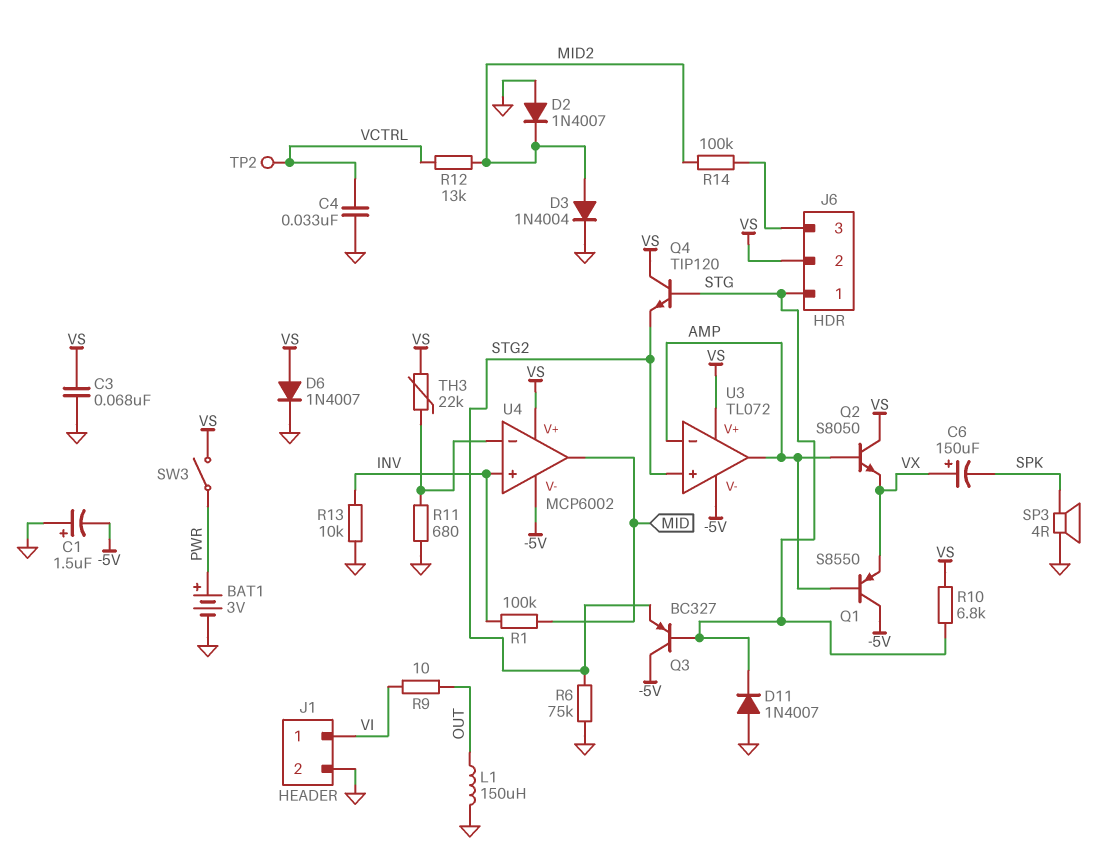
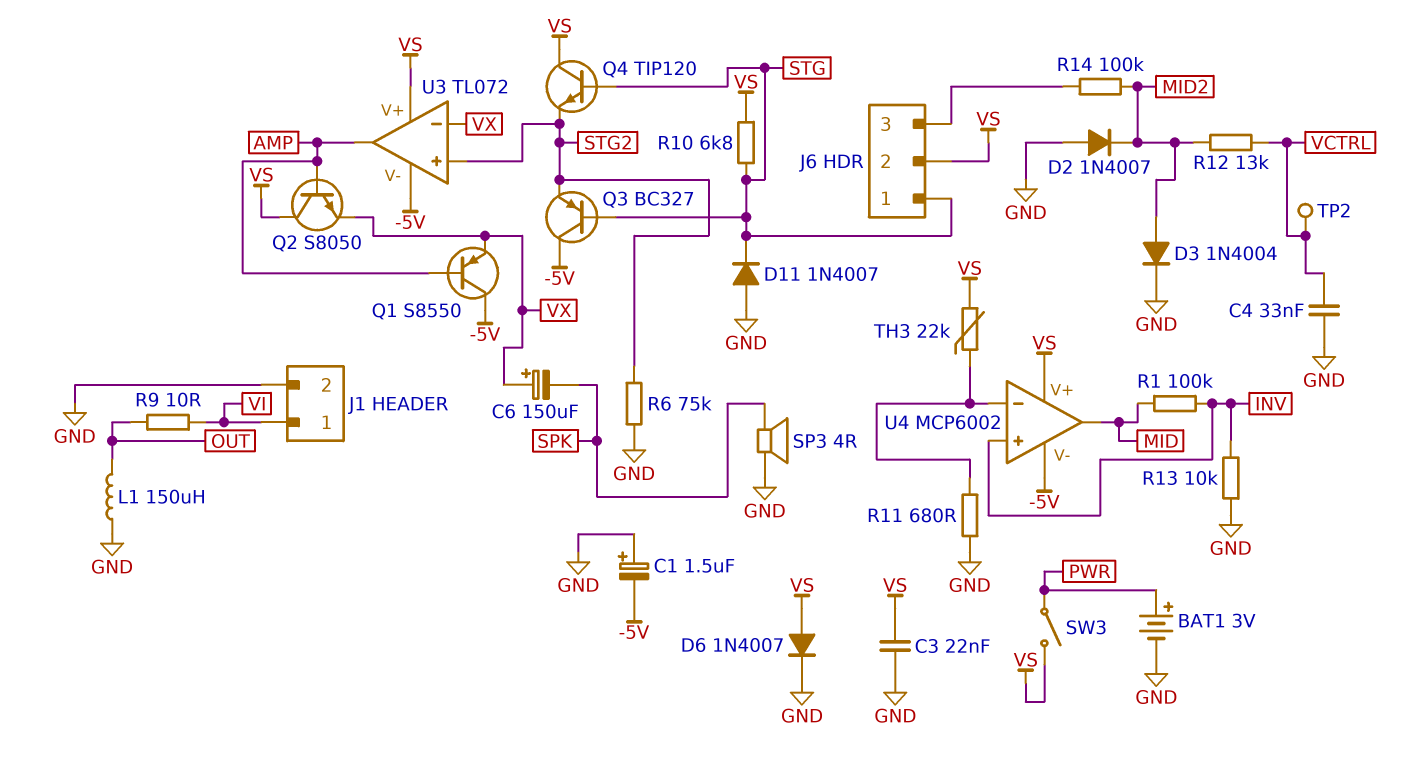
C3: 68nF (GND, VS) -> 22nF (GND, VS)
U3 pin in-: AMP -> VX

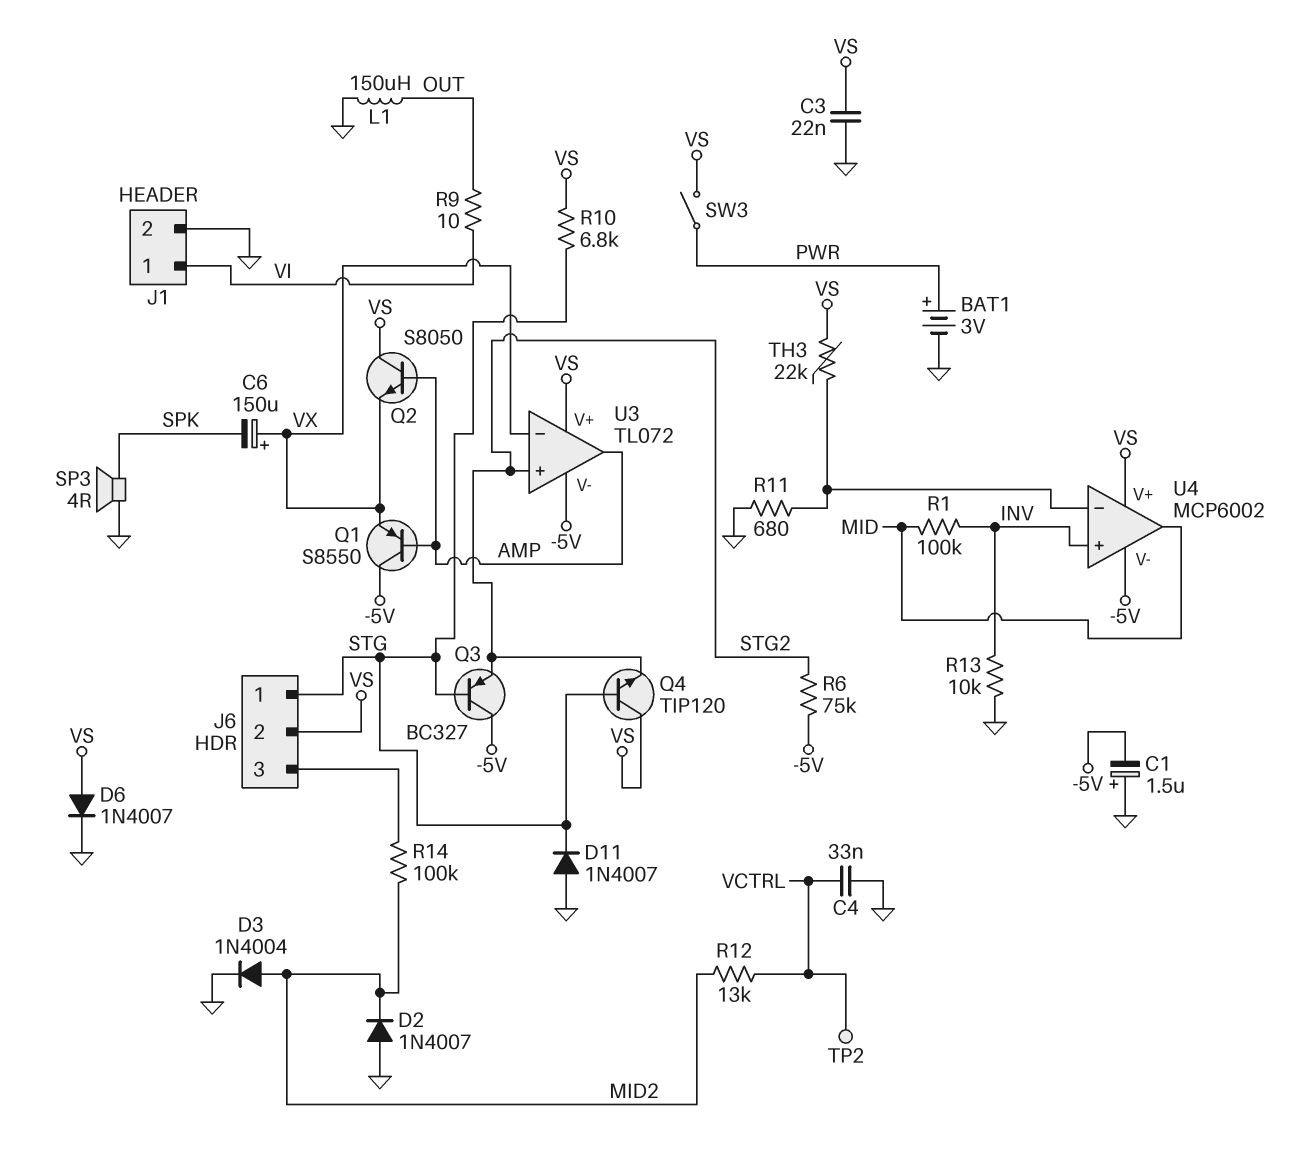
R6: 75k (GND, STG2) -> 75k (-5V, STG2)

